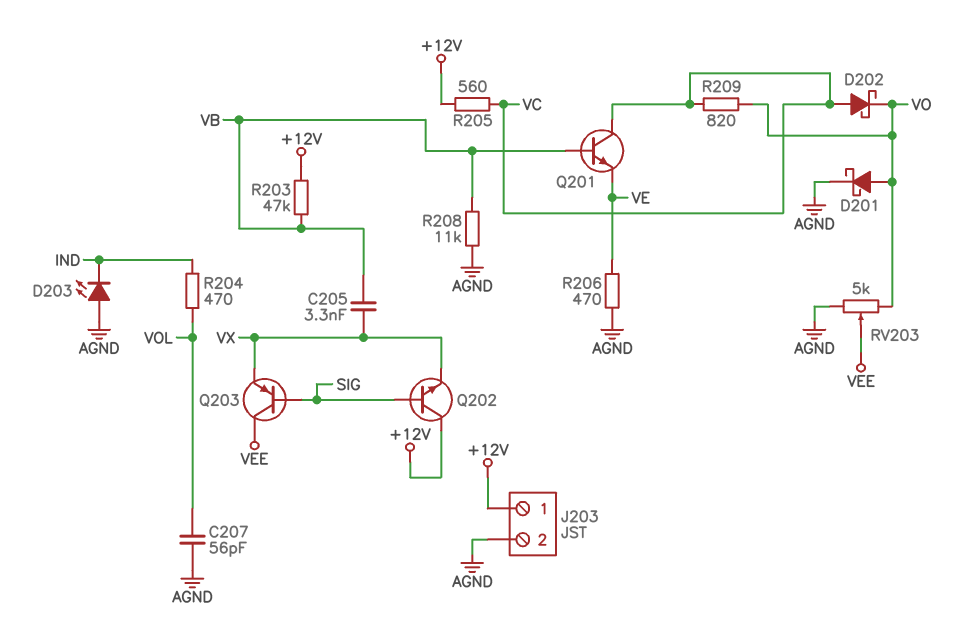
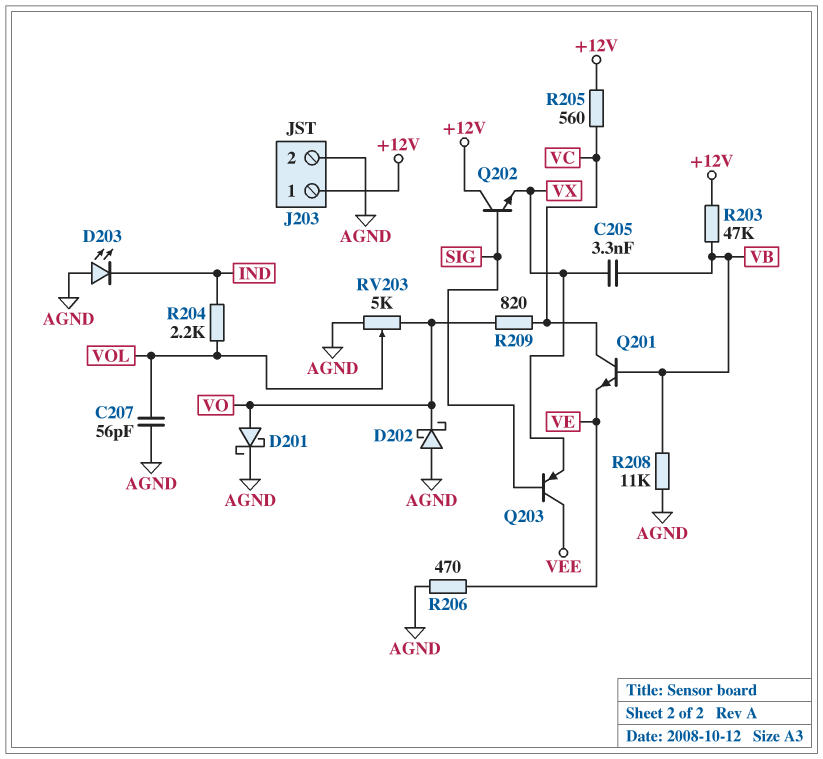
D202: schottky (A VC, K VO) -> schottky (A AGND, K VO)
R204: 470 (IND, VOL) -> 2.2k (IND, VOL)
RV203: 5k (AGND, VO, wiper VEE) -> 5k (AGND, VO, wiper VOL)

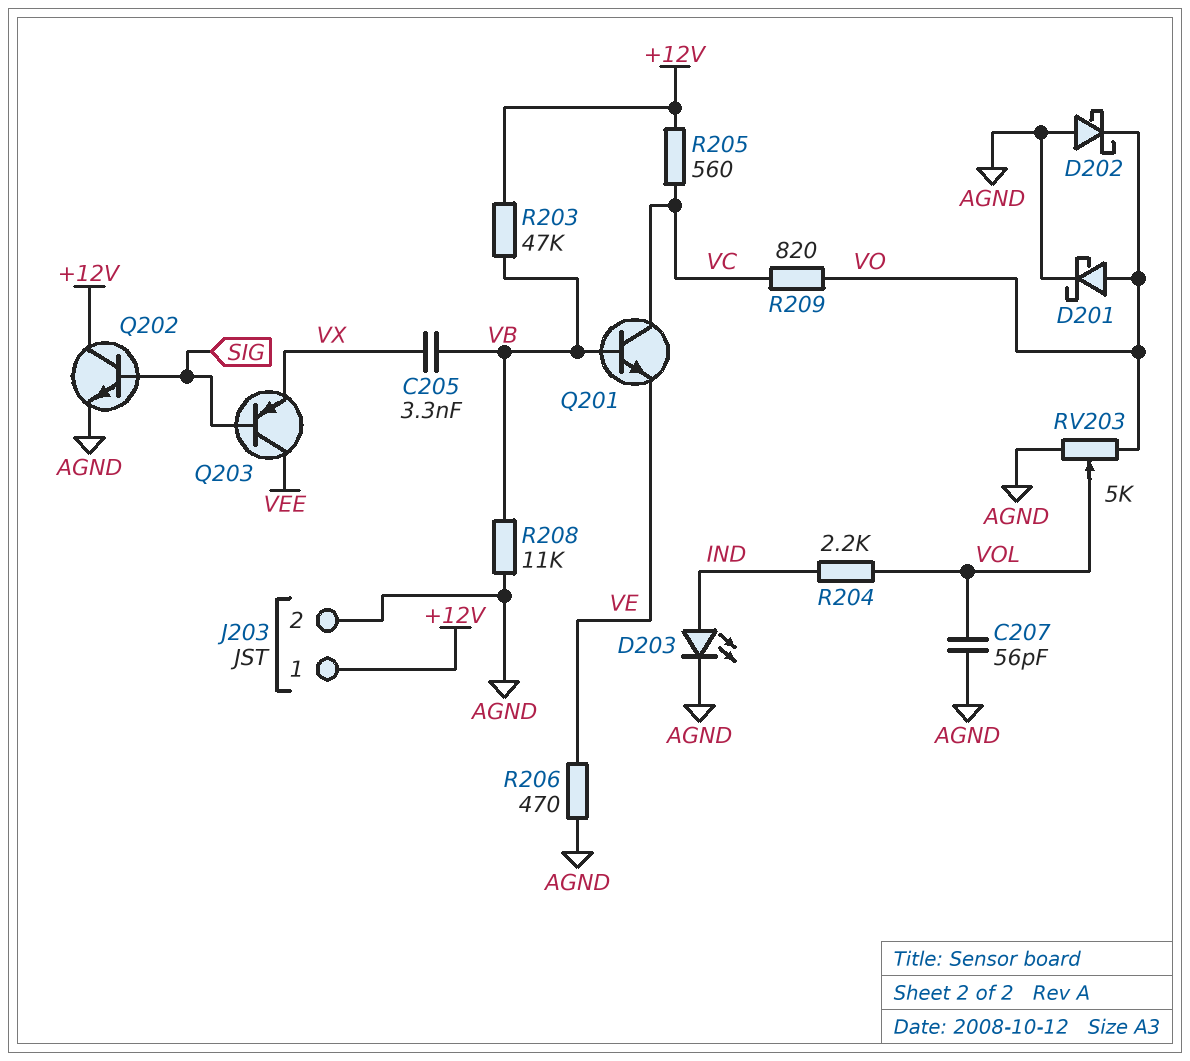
D203: LED (A AGND, K IND) -> LED (A IND, K AGND)
Q202: NPN (B SIG, C +12V, E VX) -> NPN (B SIG, C +12V, E AGND)

